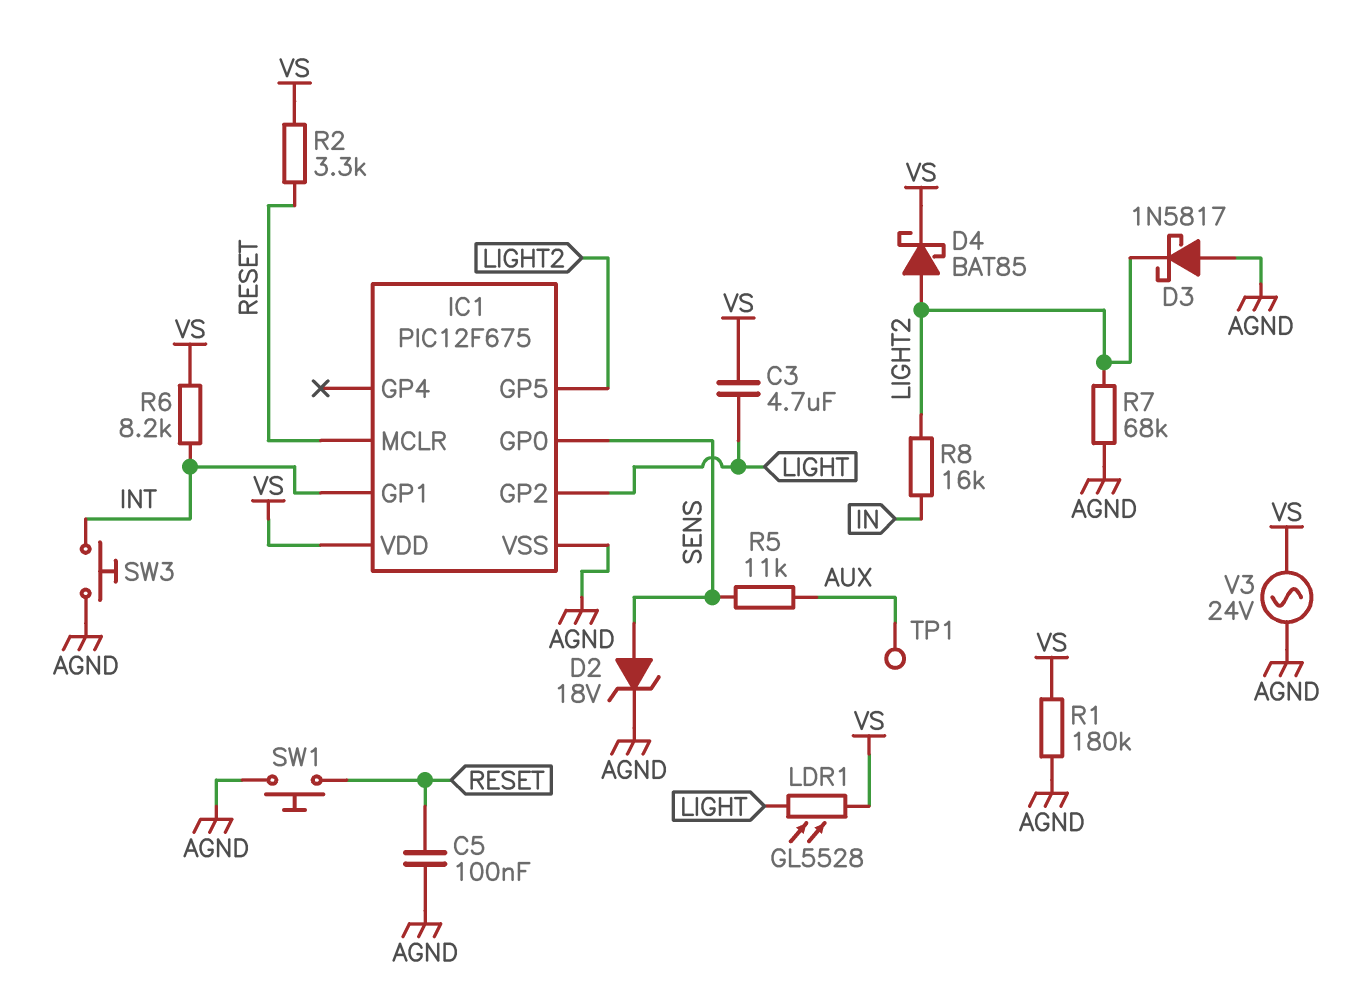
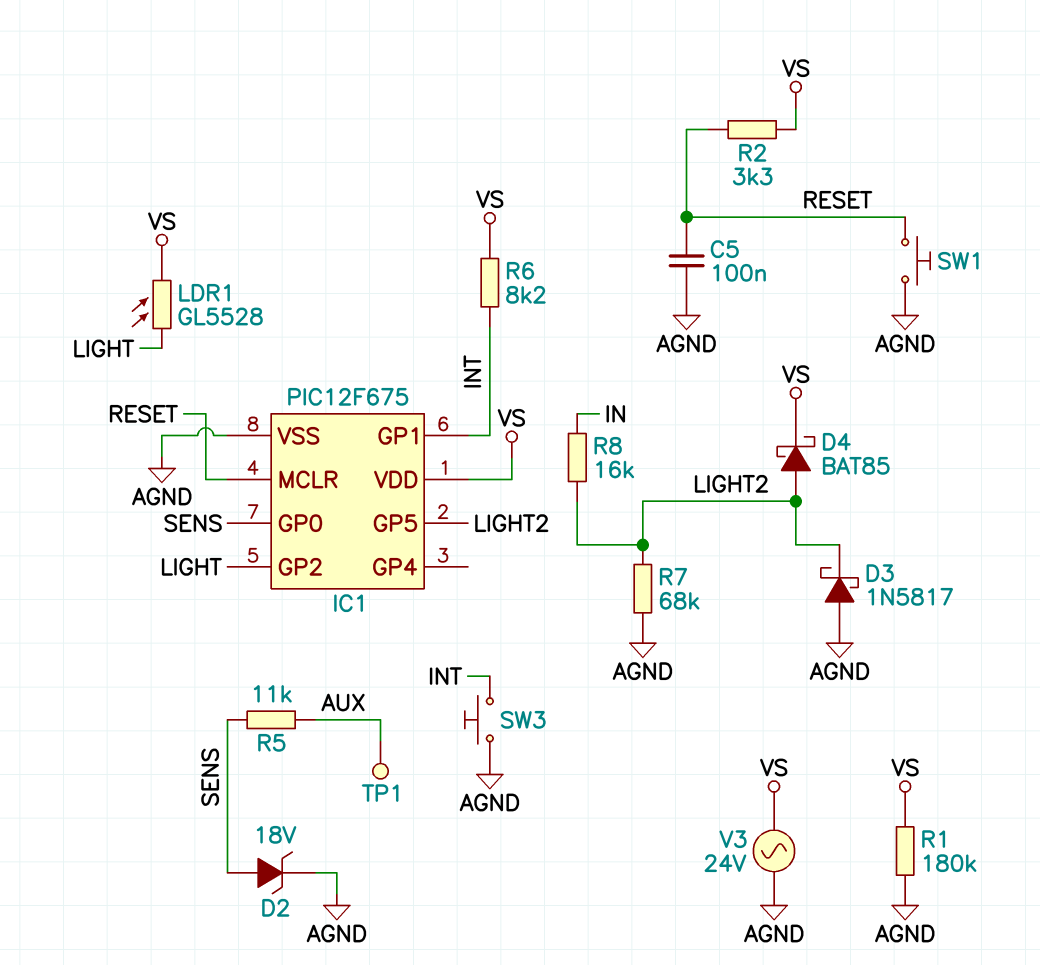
C3: 4.7uF (LIGHT, VS) -> none

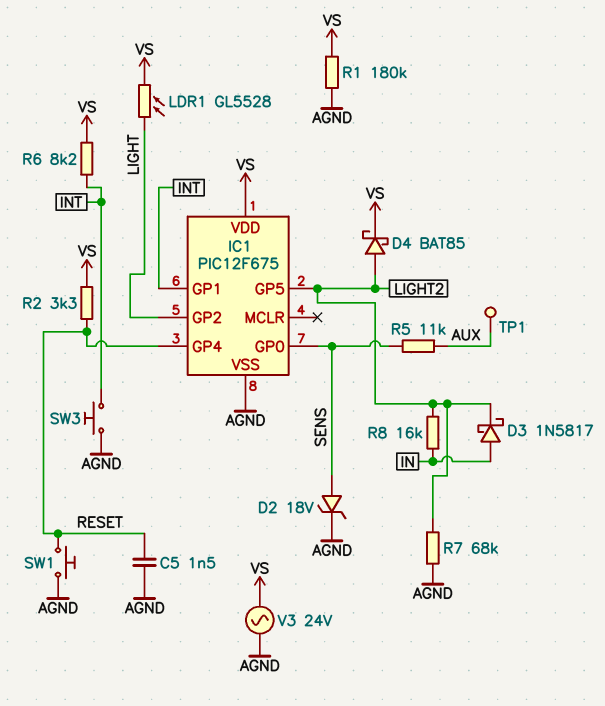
C5: 100nF (AGND, RESET) -> 1.5nF (AGND, RESET)
D3: schottky 1N5817 (A AGND, K LIGHT2) -> schottky 1N5817 (A IN, K LIGHT2)
IC1 pin GP4: none -> RESET
IC1 pin MCLR: RESET -> none

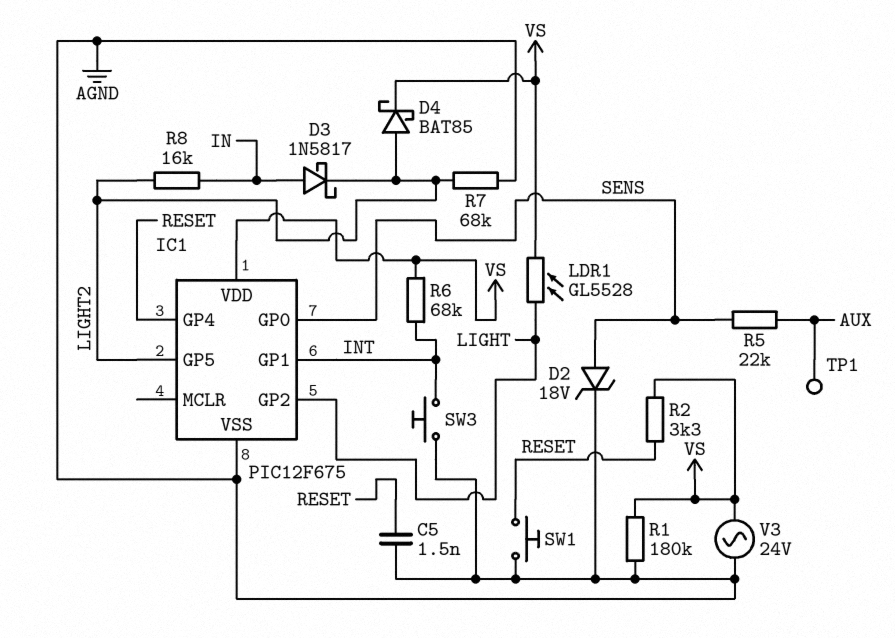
R5: 11k (AUX, SENS) -> 22k (AUX, SENS)
R6: 8.2k (INT, VS) -> 68k (INT, VS)

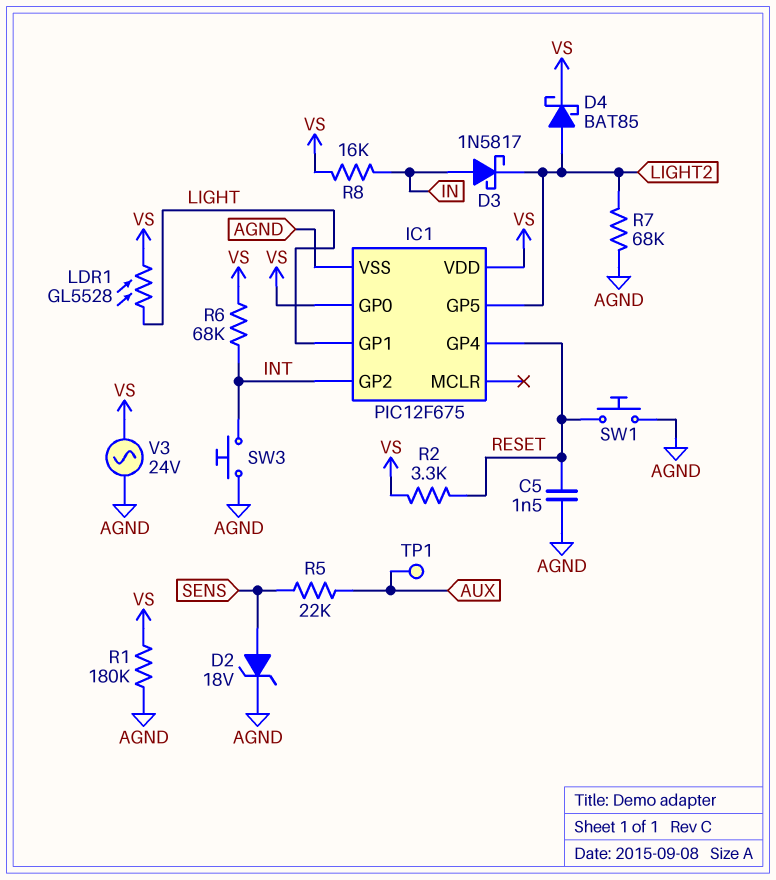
IC1 pin GP0: SENS -> VS
IC1 pin GP1: INT -> LIGHT
IC1 pin GP2: LIGHT -> INT
R8: 16k (IN, LIGHT2) -> 16k (IN, VS)

